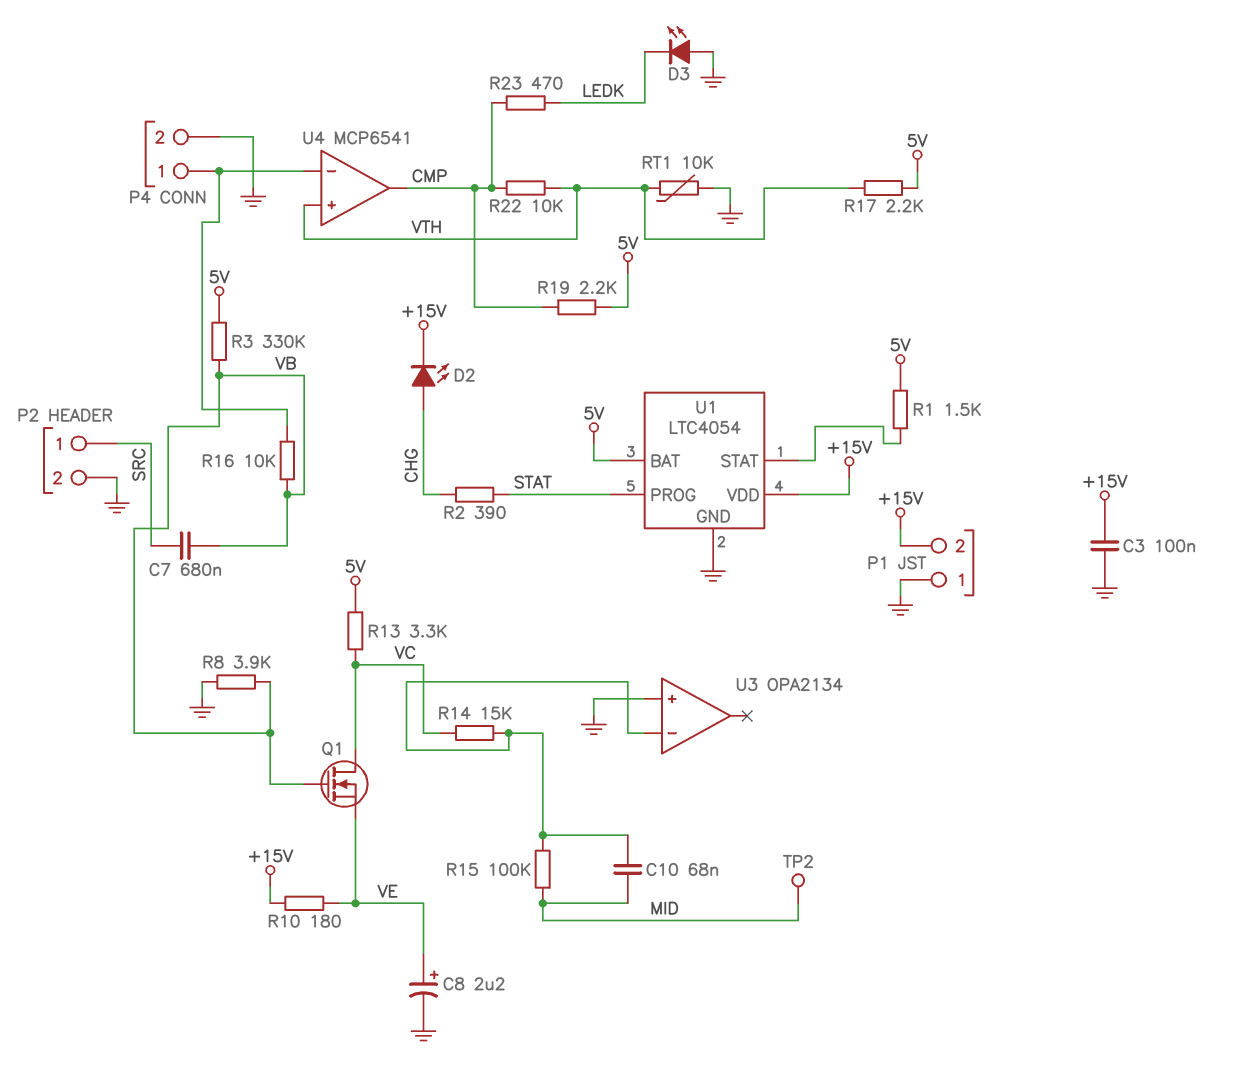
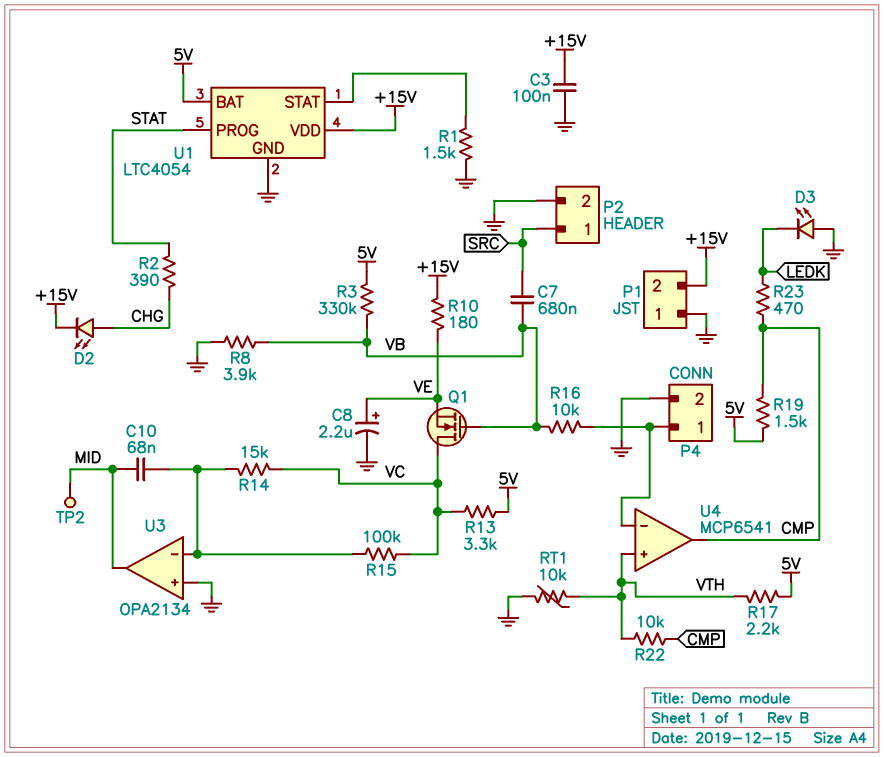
R1: 1.5k (5V, U1/STAT) -> 1.5k (GND, U1/STAT)
R15: 100k (MID, U3/in-) -> 100k (U3/in-, VC)
R19: 2.2k (5V, CMP) -> 1.5k (5V, CMP)
U3 pin out: none -> MID

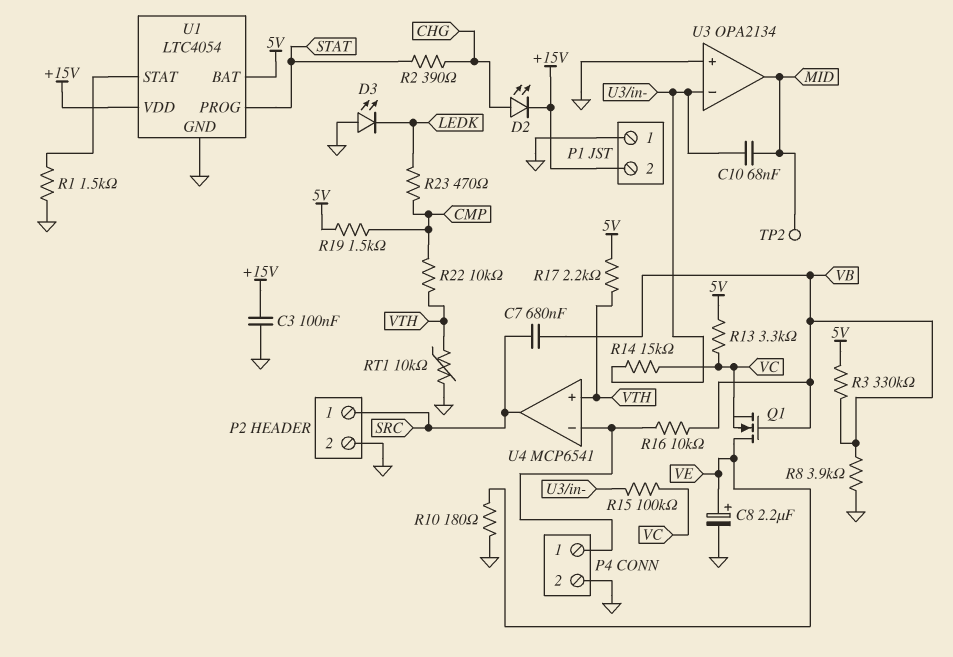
Q1: NMOS (G VB, D VC, S VE) -> NMOS (G VB, D VE, S VC)
R10: 180 (+15V, VE) -> 180 (GND, VE)
U4 pin out: CMP -> SRC

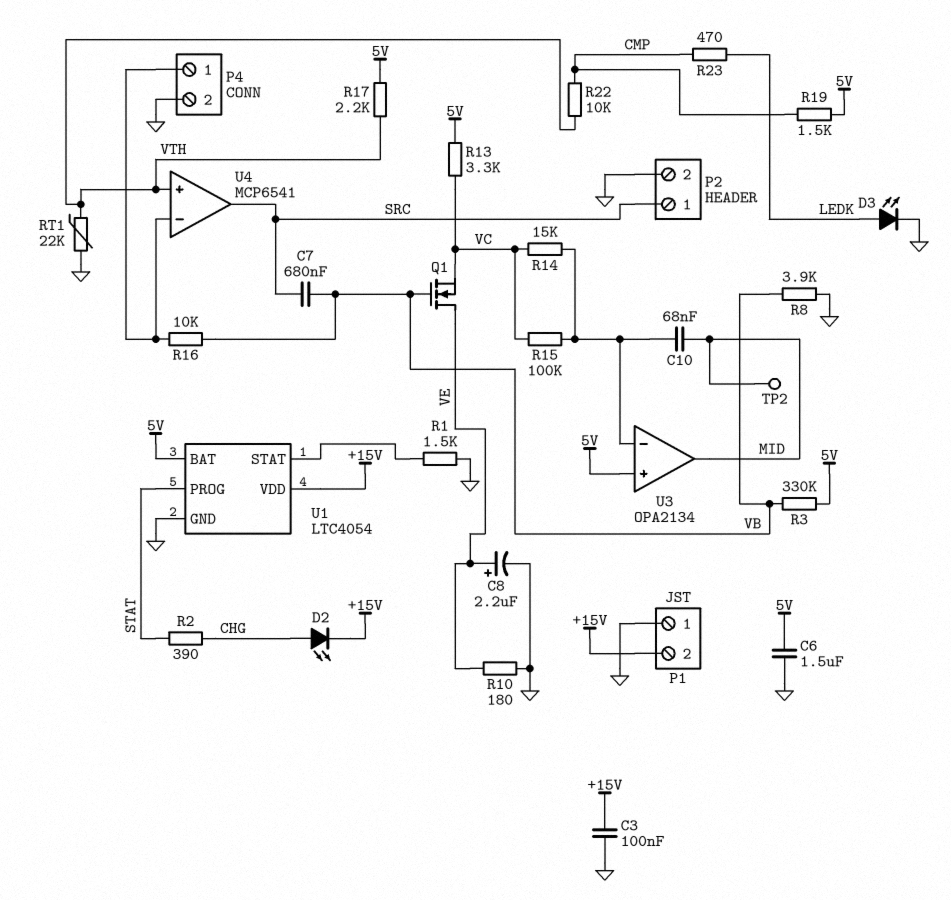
C6: none -> 1.5uF (5V, GND)
D3: LED (A GND, K LEDK) -> LED (A LEDK, K GND)
RT1: 10k (GND, VTH) -> 22k (GND, VTH)
U3 pin in+: GND -> 5V

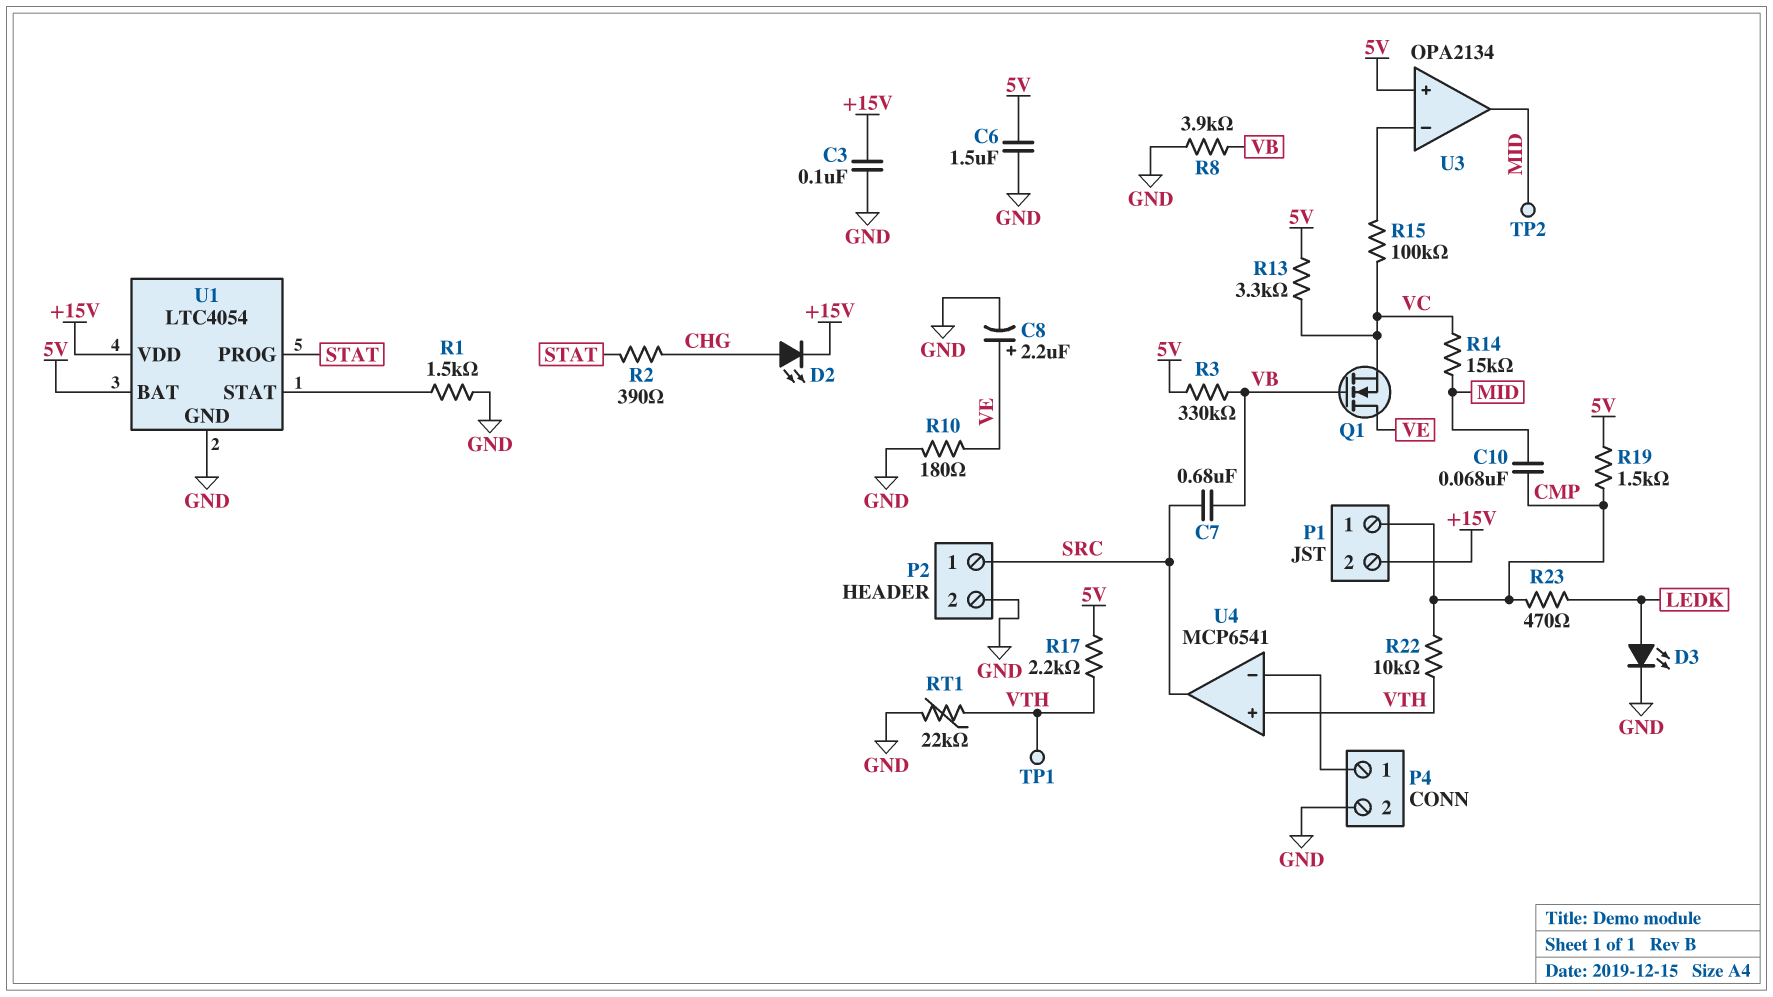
C10: 68nF (MID, U3/in-) -> 68nF (CMP, MID)
P1 pin 1: GND -> CMP
R14: 15k (U3/in-, VC) -> 15k (MID, VC)
R16: 10k (P4/1, VB) -> none
TP1: none -> test point (VTH)

